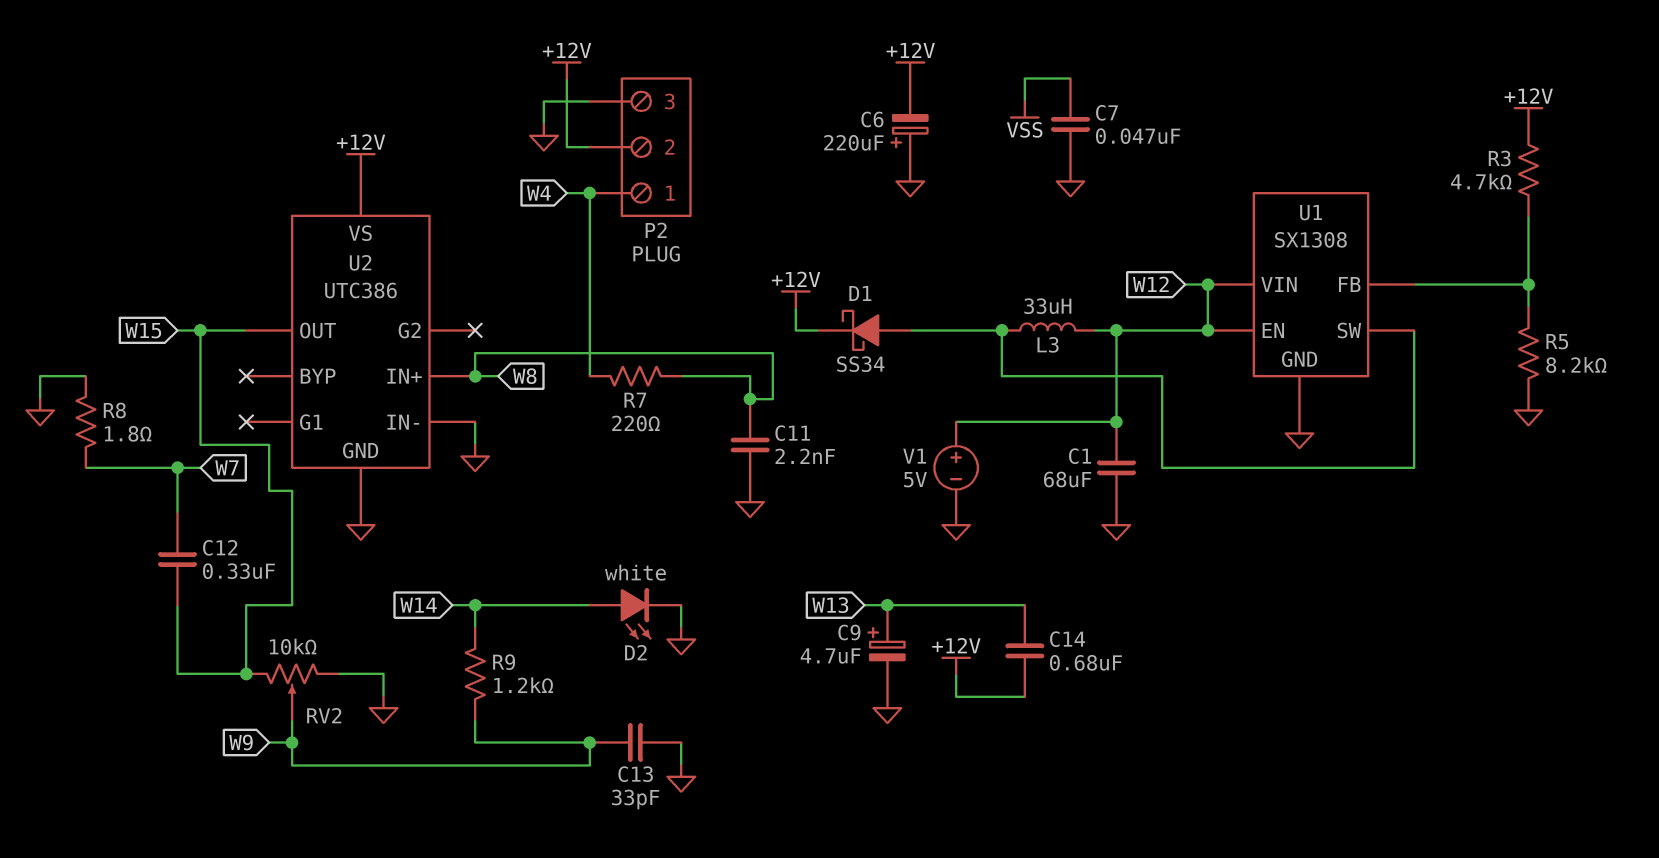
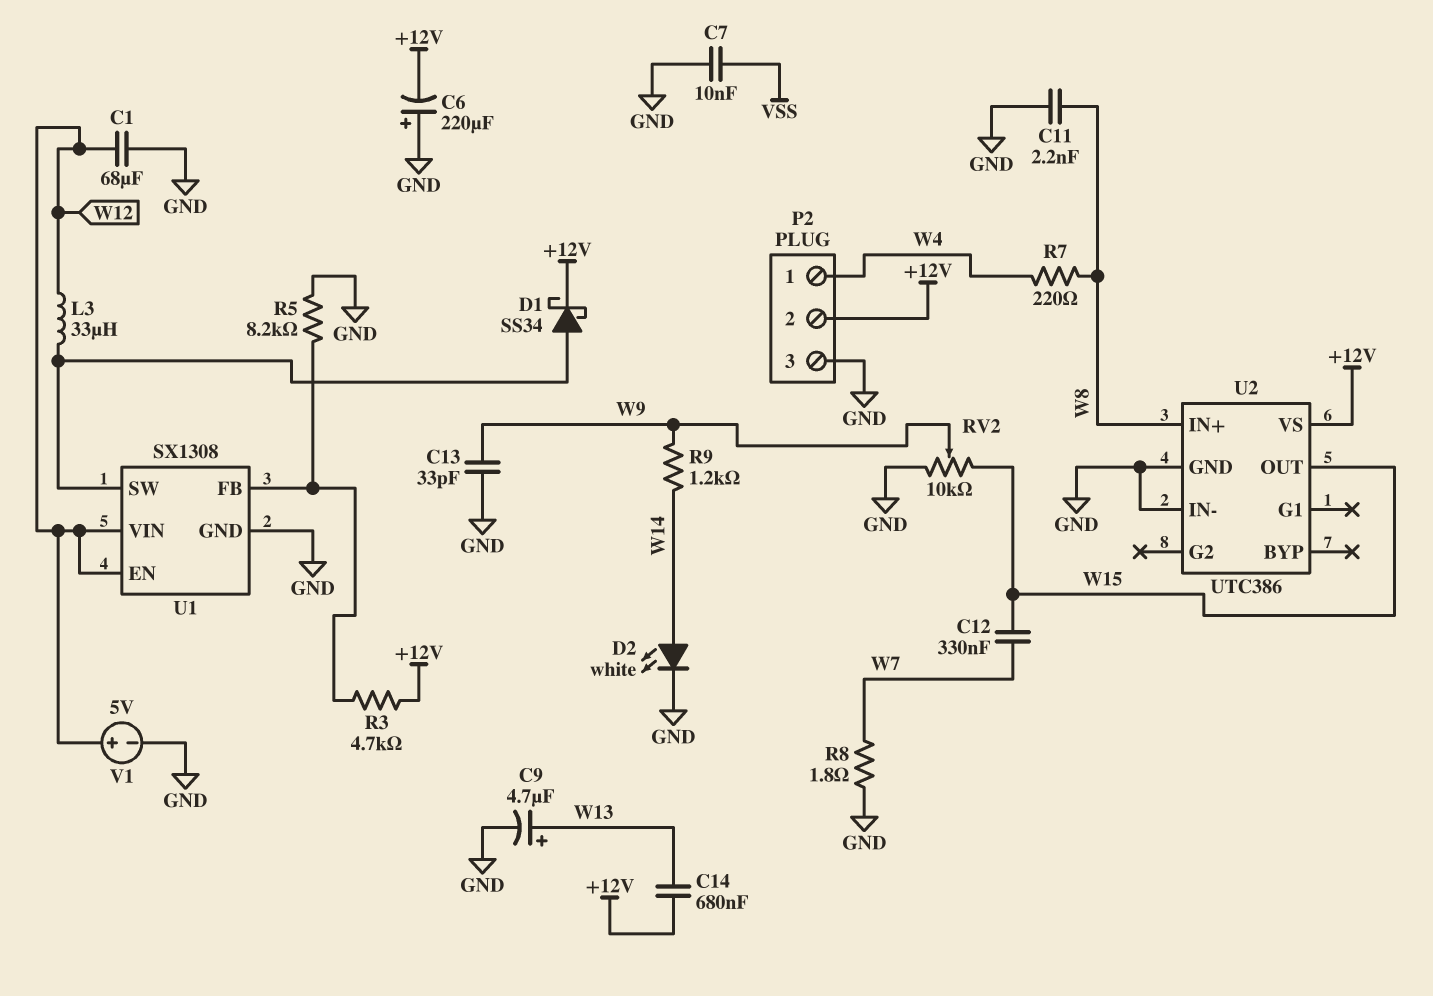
C7: 47nF (GND, VSS) -> 10nF (GND, VSS)

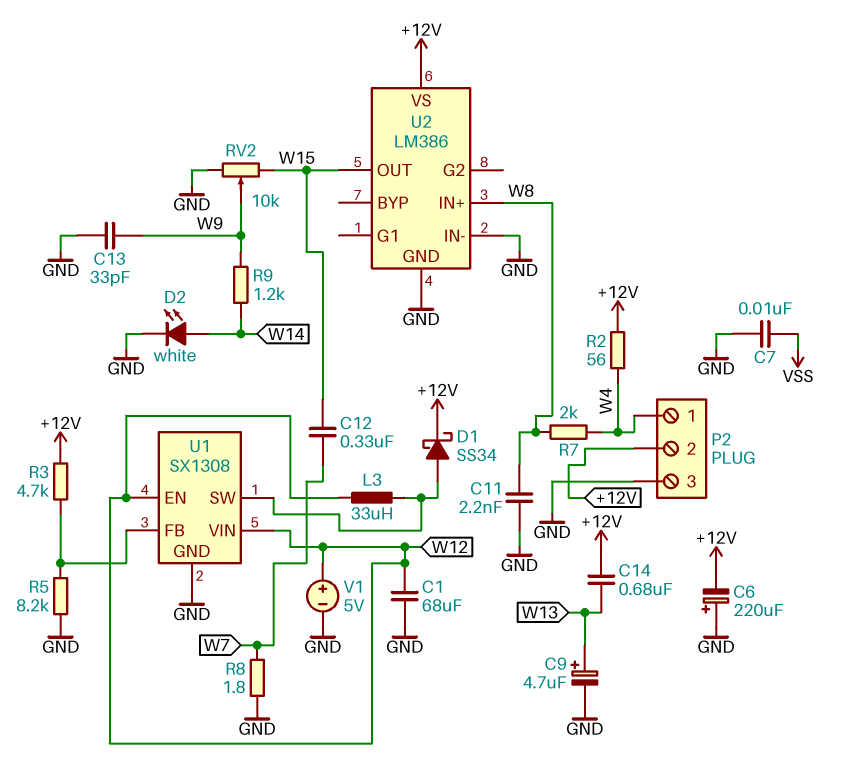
R2: none -> 56 (+12V, W4)
R7: 220 (W4, W8) -> 2k (W4, W8)
U2: UTC386 -> LM386

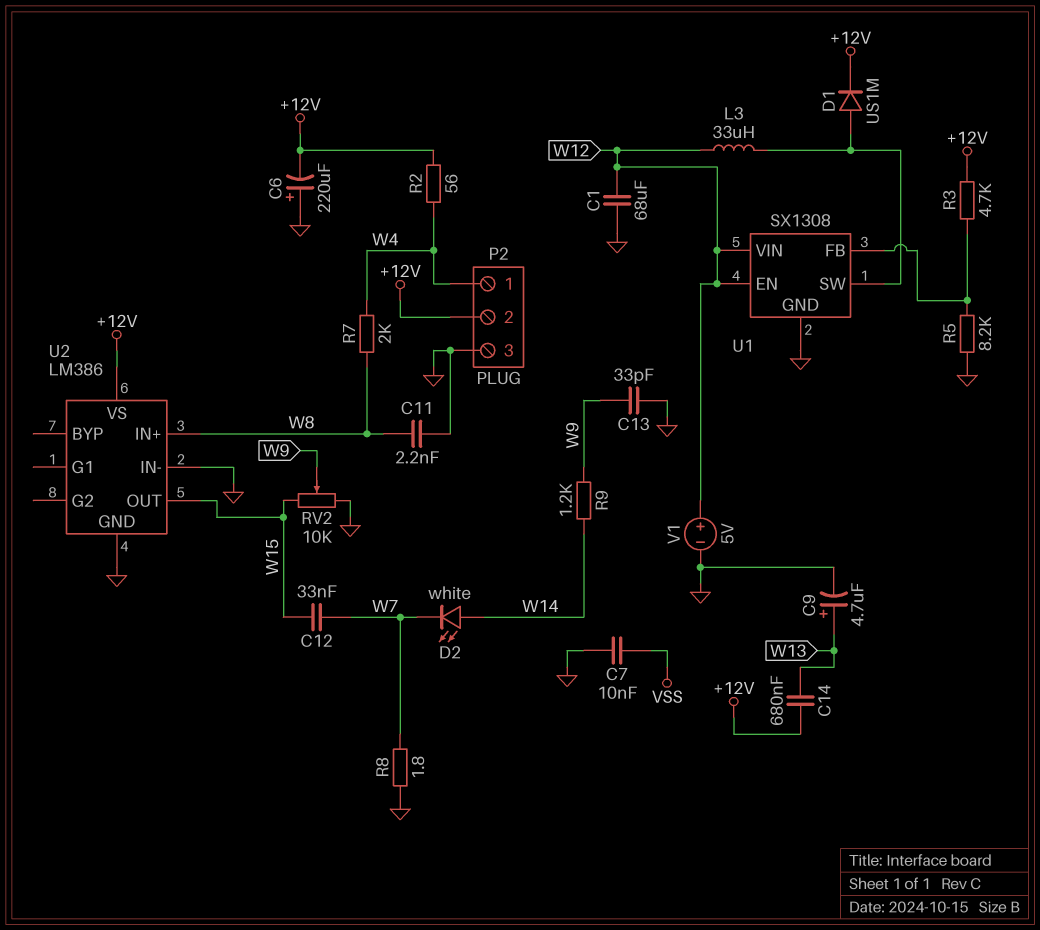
C12: 330nF (W7, W15) -> 33nF (W7, W15)
D1: schottky SS34 (A U1/SW, K +12V) -> diode US1M (A U1/SW, K +12V)
D2: LED white (A W14, K GND) -> LED white (A W14, K W7)

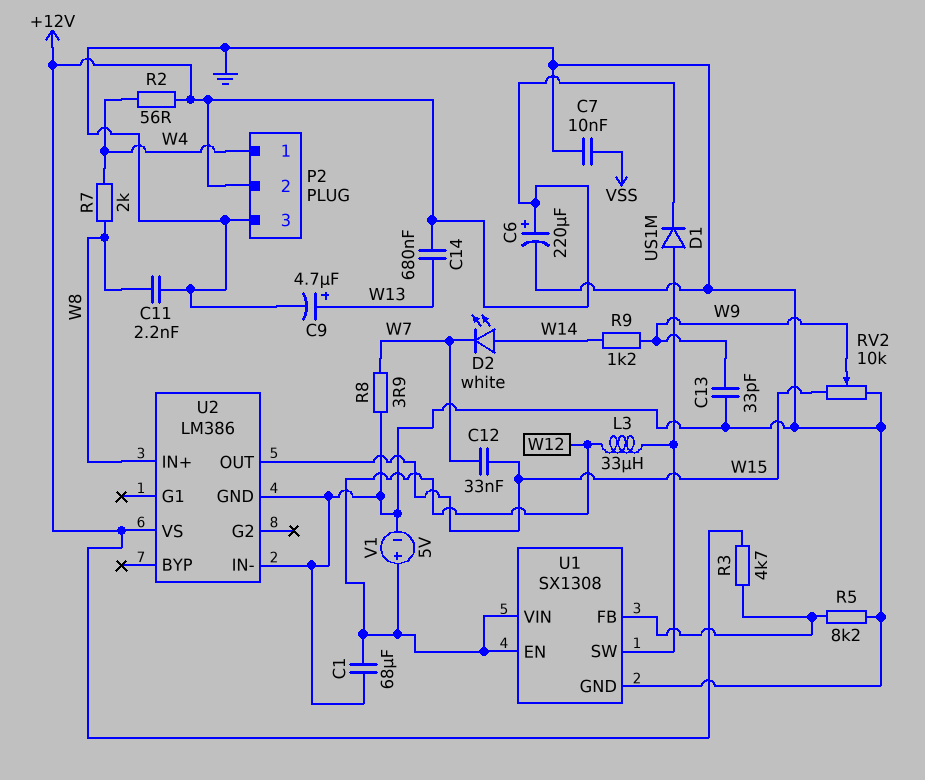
C6: 220uF (plus GND, minus +12V) -> 220uF (plus +12V, minus GND)
R8: 1.8 (GND, W7) -> 3.9 (GND, W7)

